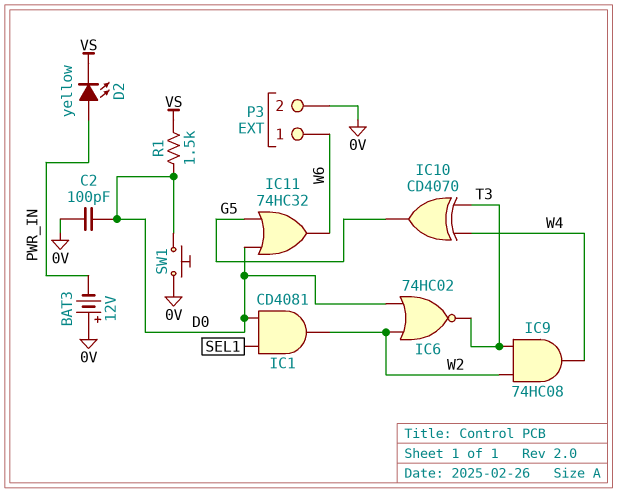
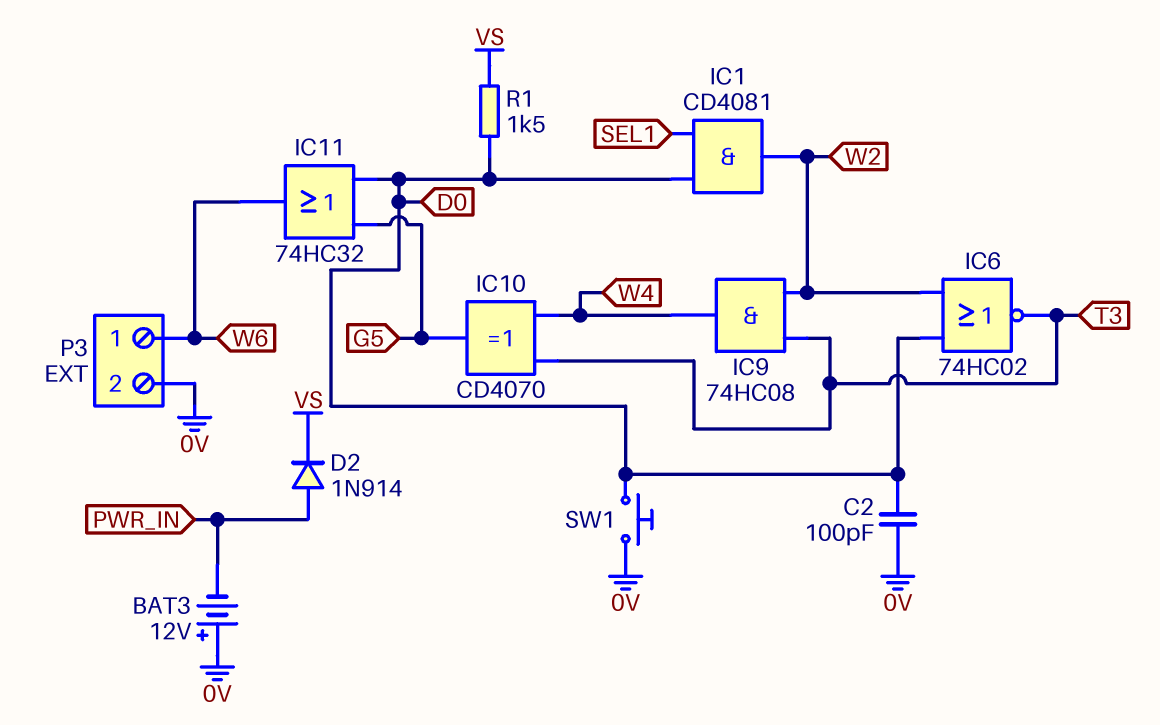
D2: LED yellow (A PWR_IN, K VS) -> diode 1N914 (A PWR_IN, K VS)

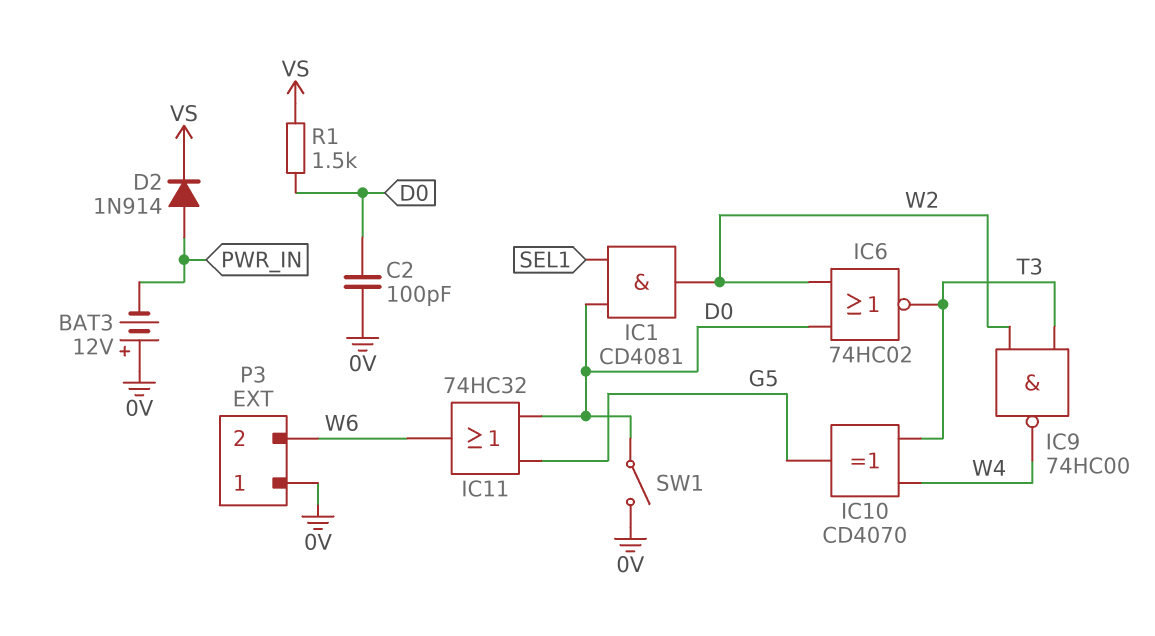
IC9: AND 74HC08 (in T3, in W2, out W4) -> NAND 74HC00 (in T3, in W2, out W4)
P3 pin 1: W6 -> 0V
P3 pin 2: 0V -> W6
SW1: button (0V, D0) -> switch (0V, D0)

